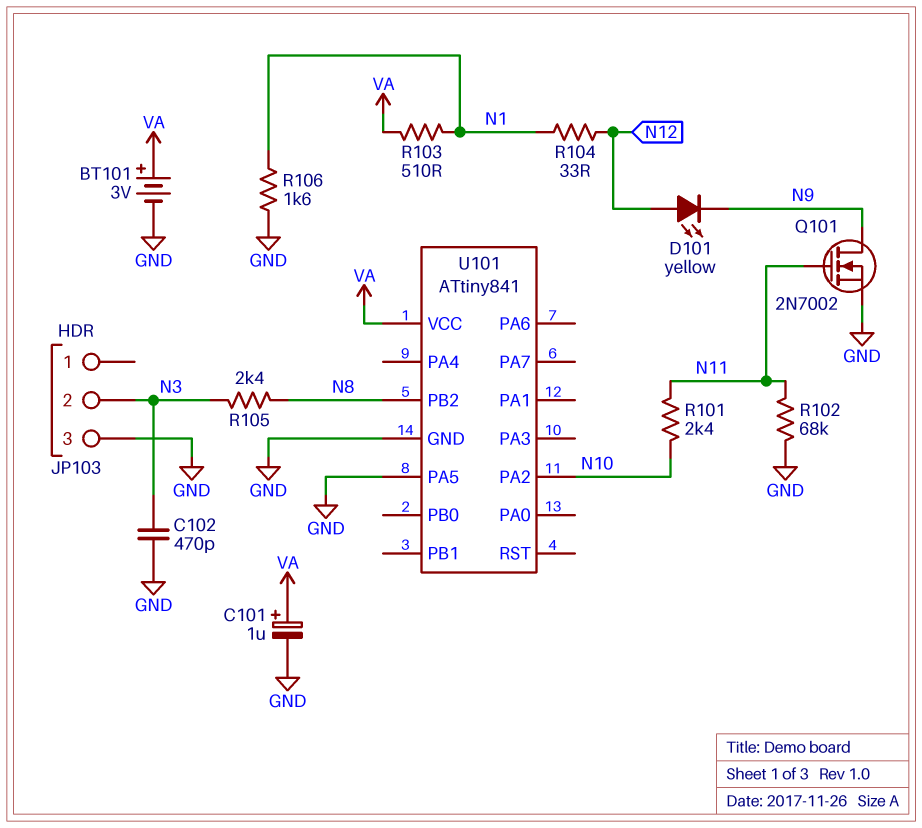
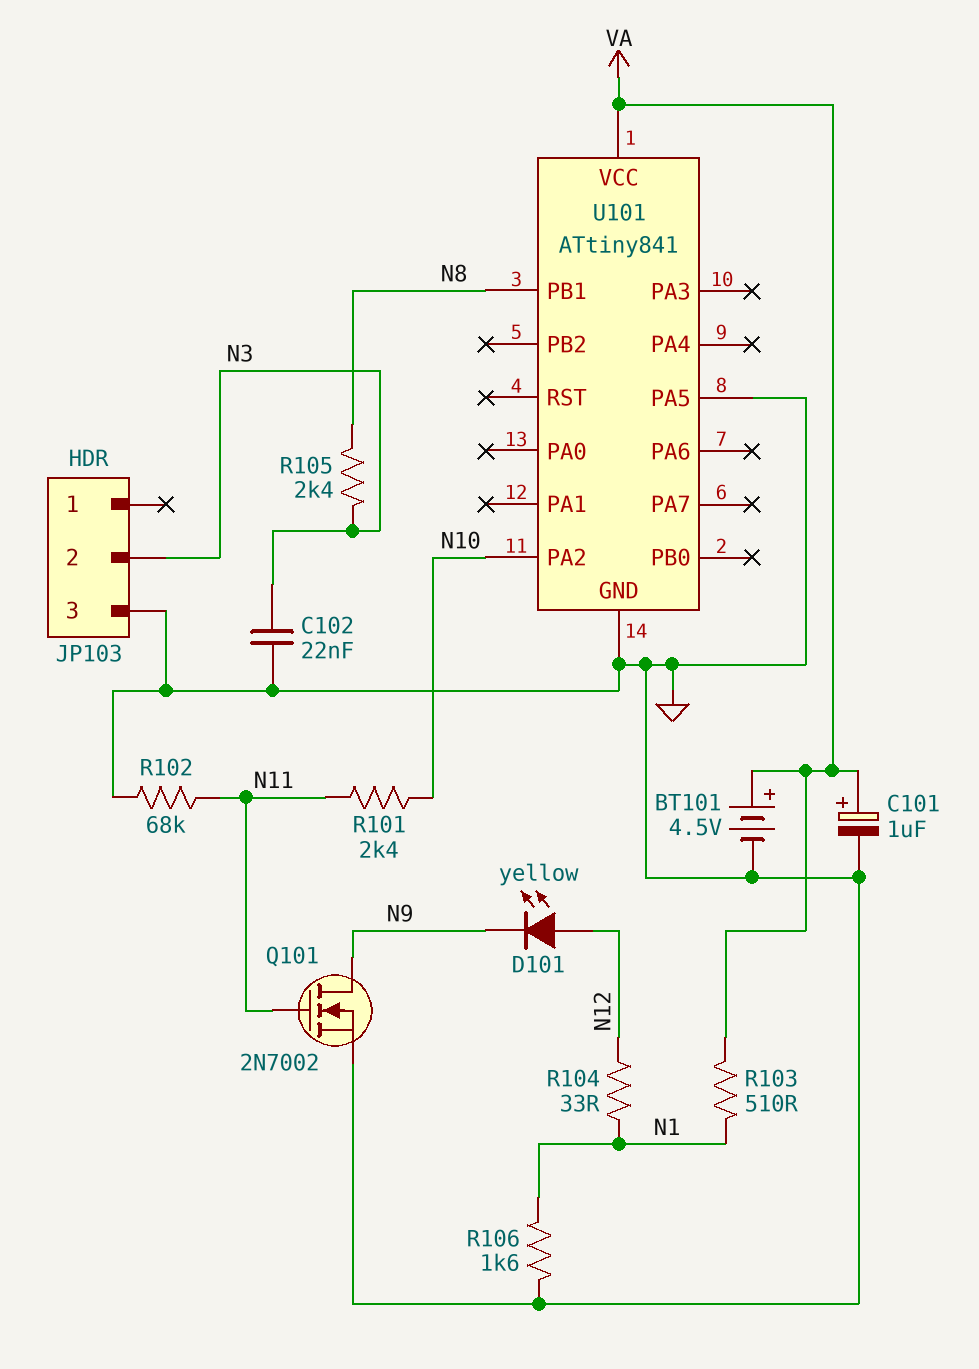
BT101: 3V (plus VA, minus GND) -> 4.5V (plus VA, minus GND)
C102: 470pF (GND, N3) -> 22nF (GND, N3)
U101 pin PB1: none -> N8
U101 pin PB2: N8 -> none

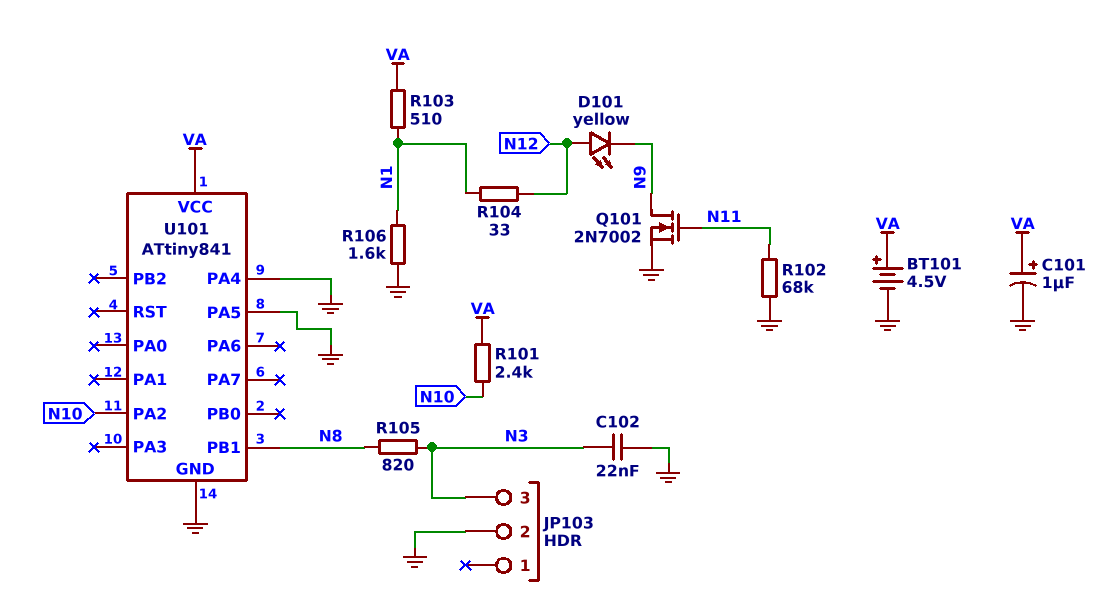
JP103 pin 2: N3 -> GND
JP103 pin 3: GND -> N3
R101: 2.4k (N10, N11) -> 2.4k (N10, VA)
R105: 2.4k (N3, N8) -> 820 (N3, N8)
U101 pin PA4: none -> GND

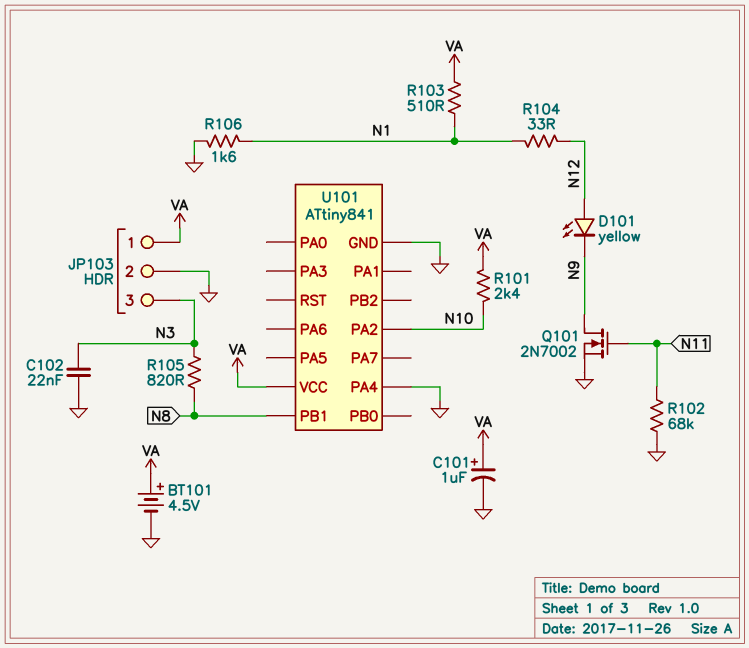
JP103 pin 1: none -> VA
U101 pin PA5: GND -> none

